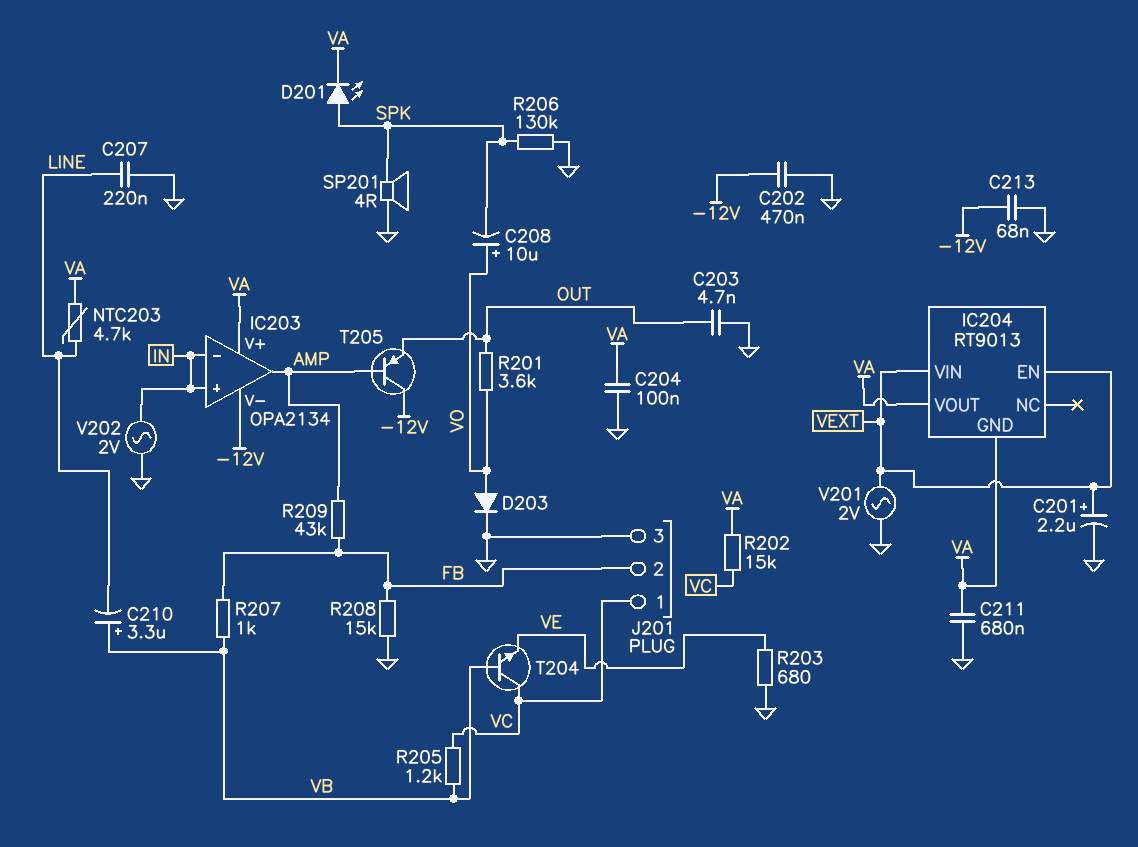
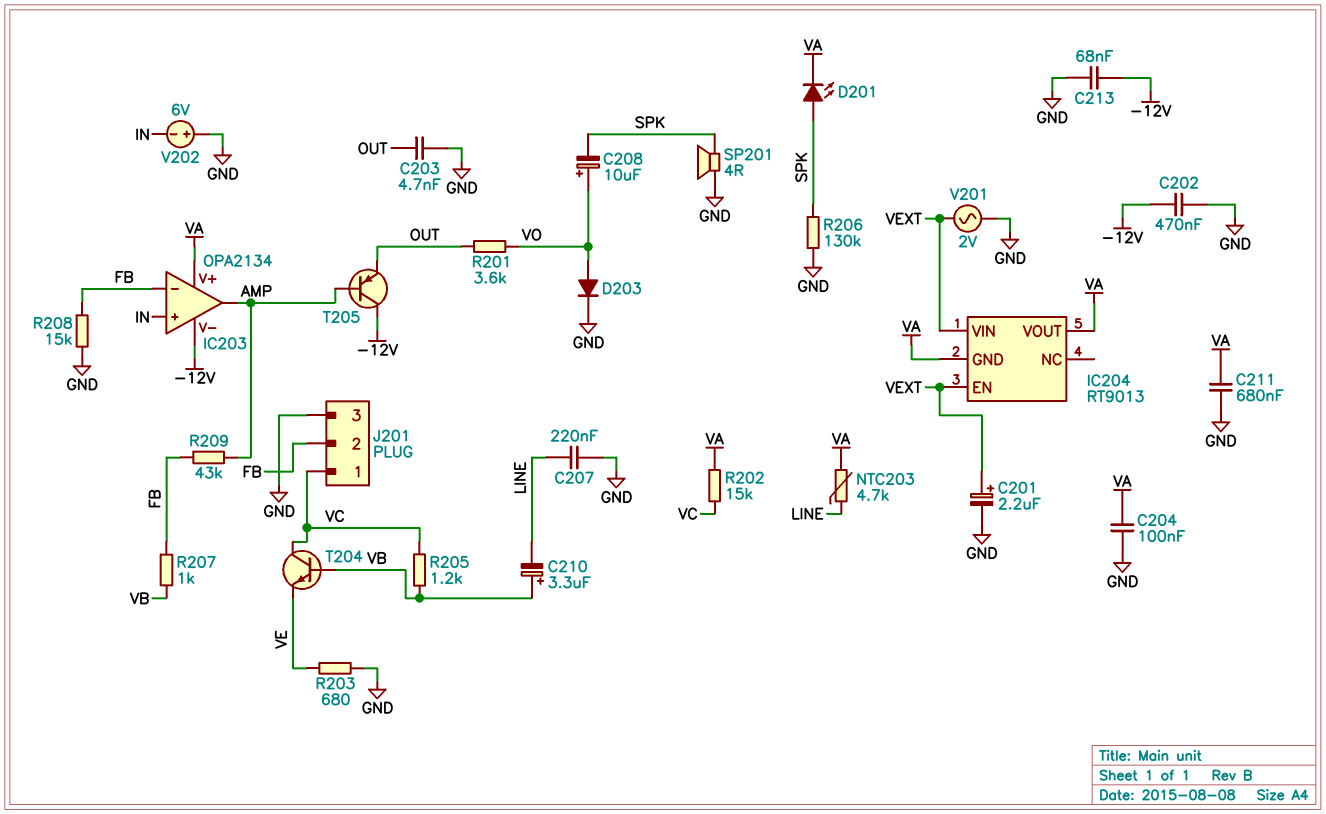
IC203 pin in-: IN -> FB
V202: AC 2V (GND, IN) -> 6V (plus GND, minus IN)

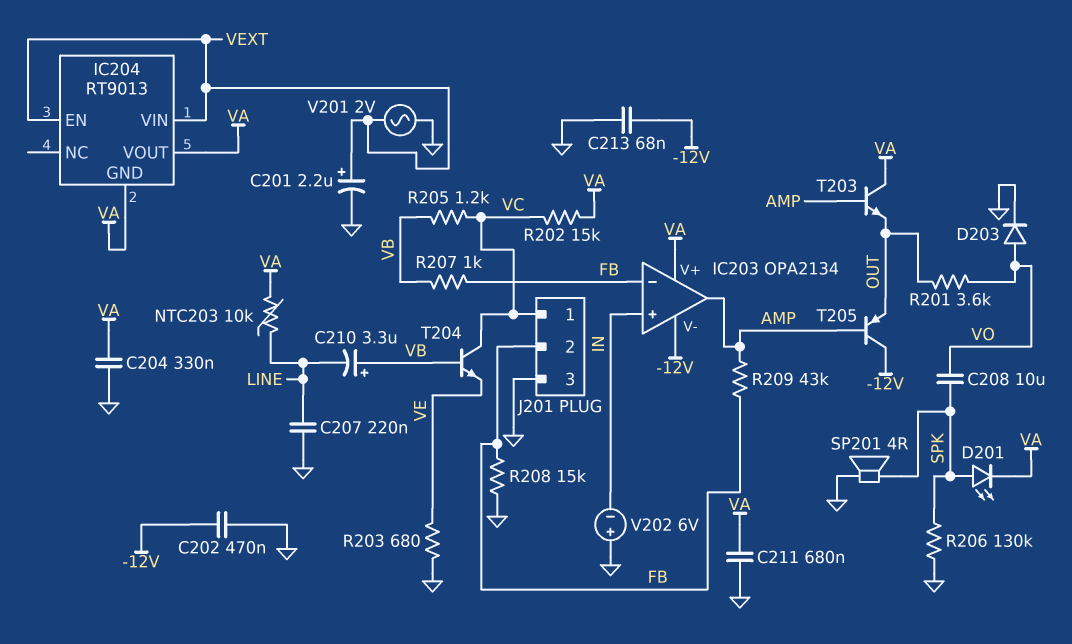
C203: 4.7nF (GND, OUT) -> none
C204: 100nF (GND, VA) -> 330nF (GND, VA)
C208: 10uF (plus VO, minus SPK) -> 10uF (SPK, VO)
NTC203: 4.7k (LINE, VA) -> 10k (LINE, VA)
T203: none -> NPN (B AMP, C VA, E OUT)

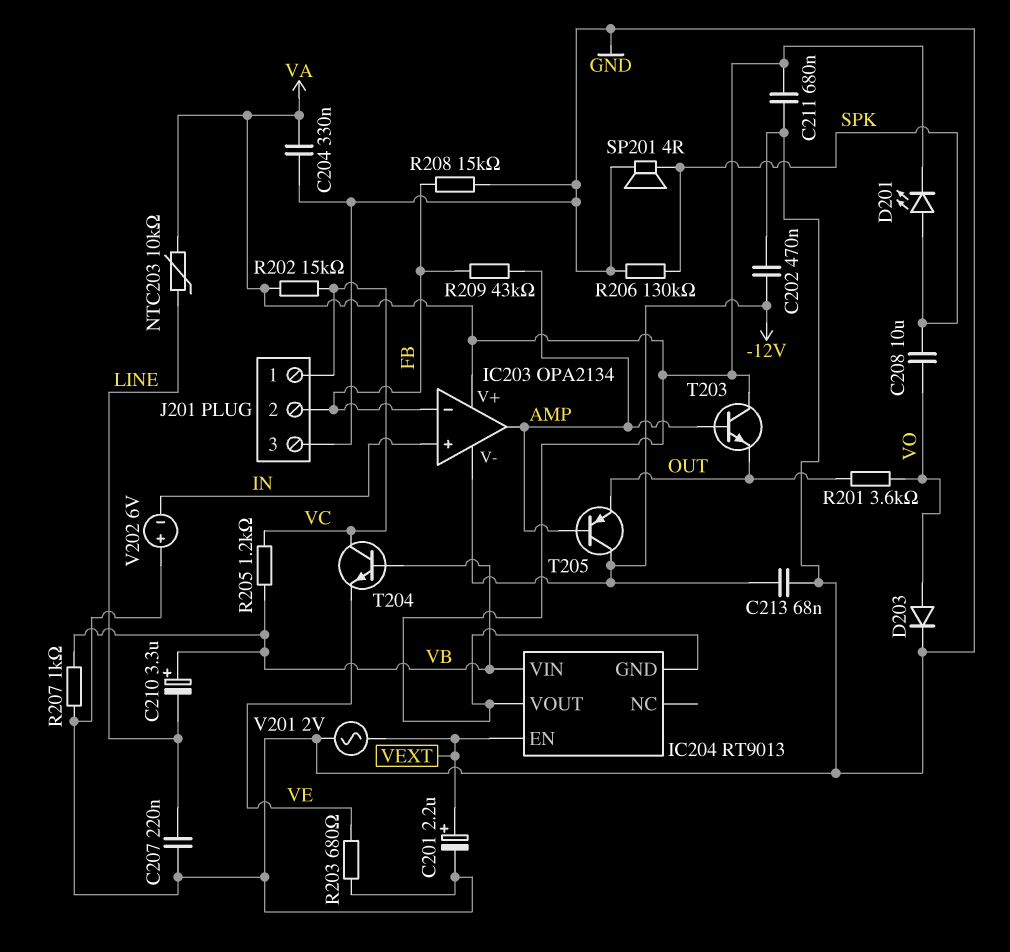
IC204 pin VIN: VEXT -> VB
R207: 1k (FB, VB) -> 1k (GND, VB)

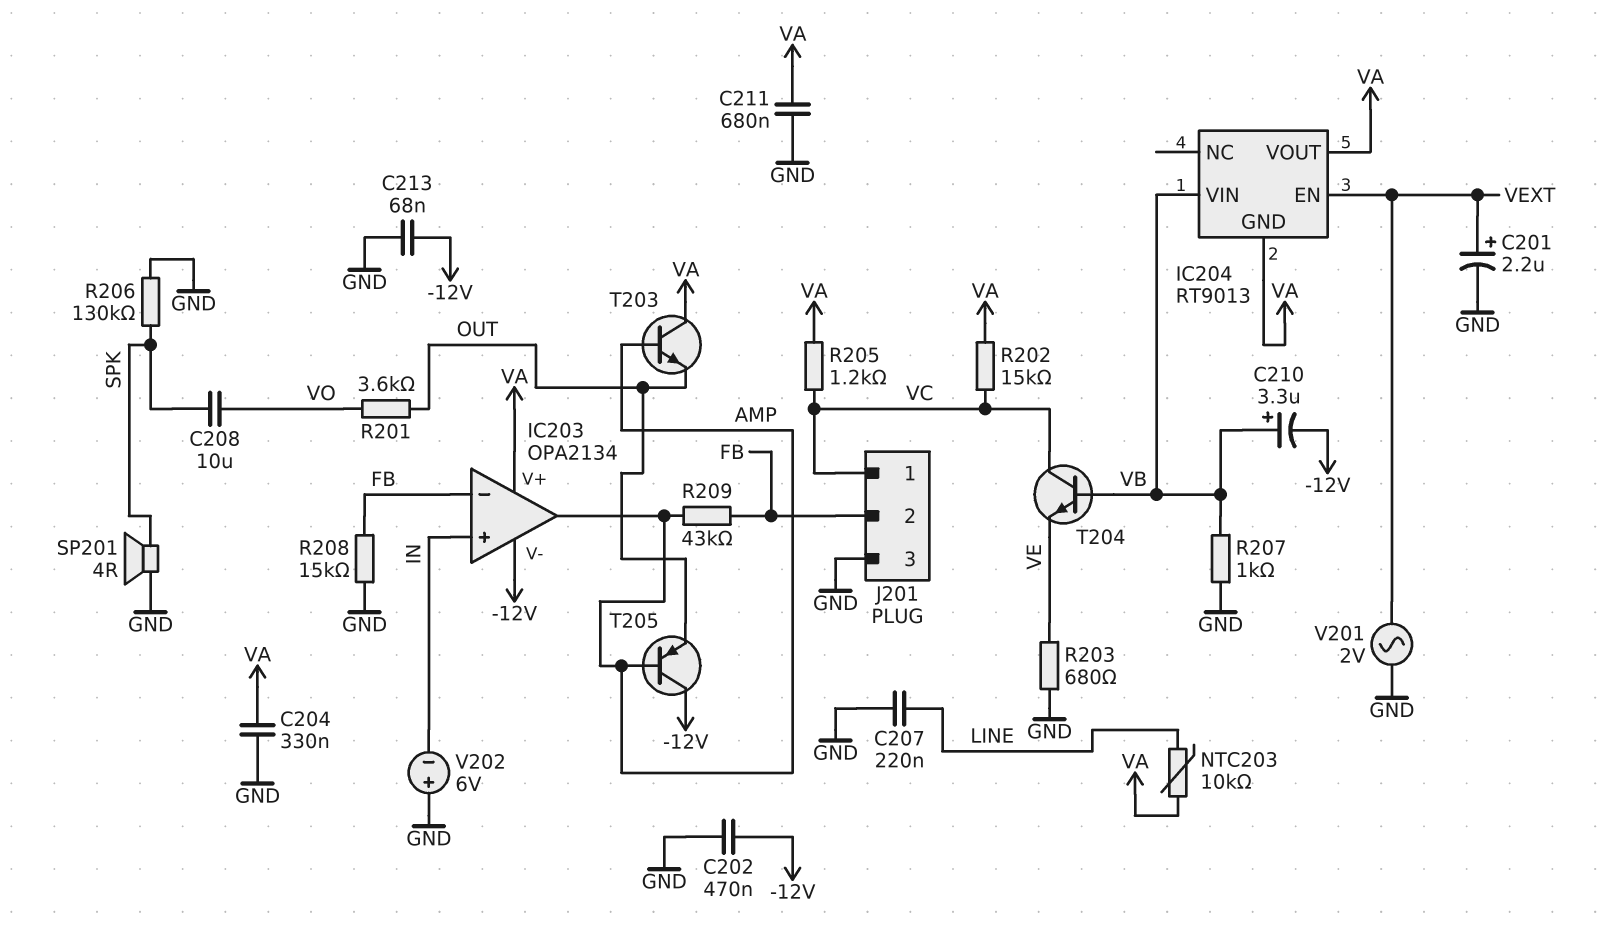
C210: 3.3uF (plus VB, minus LINE) -> 3.3uF (plus VB, minus -12V)
D201: LED (A SPK, K VA) -> none
D203: diode (A VO, K GND) -> none
R205: 1.2k (VB, VC) -> 1.2k (VA, VC)

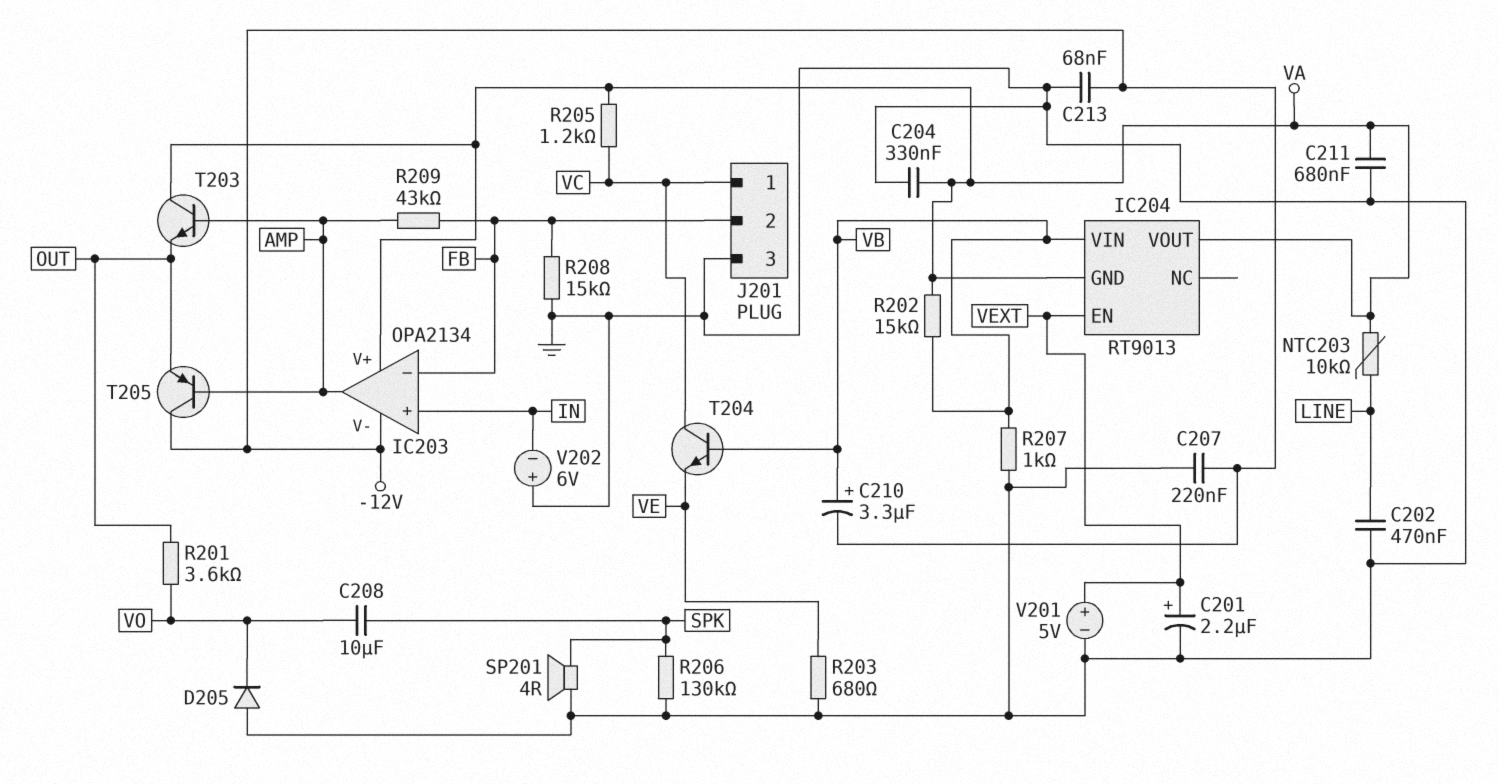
C202: 470nF (-12V, GND) -> 470nF (GND, LINE)
C207: 220nF (GND, LINE) -> 220nF (-12V, GND)
D205: none -> diode (A GND, K VO)
R202: 15k (VA, VC) -> 15k (VA, VB)
V201: AC 2V (GND, VEXT) -> 5V (plus VEXT, minus GND)

